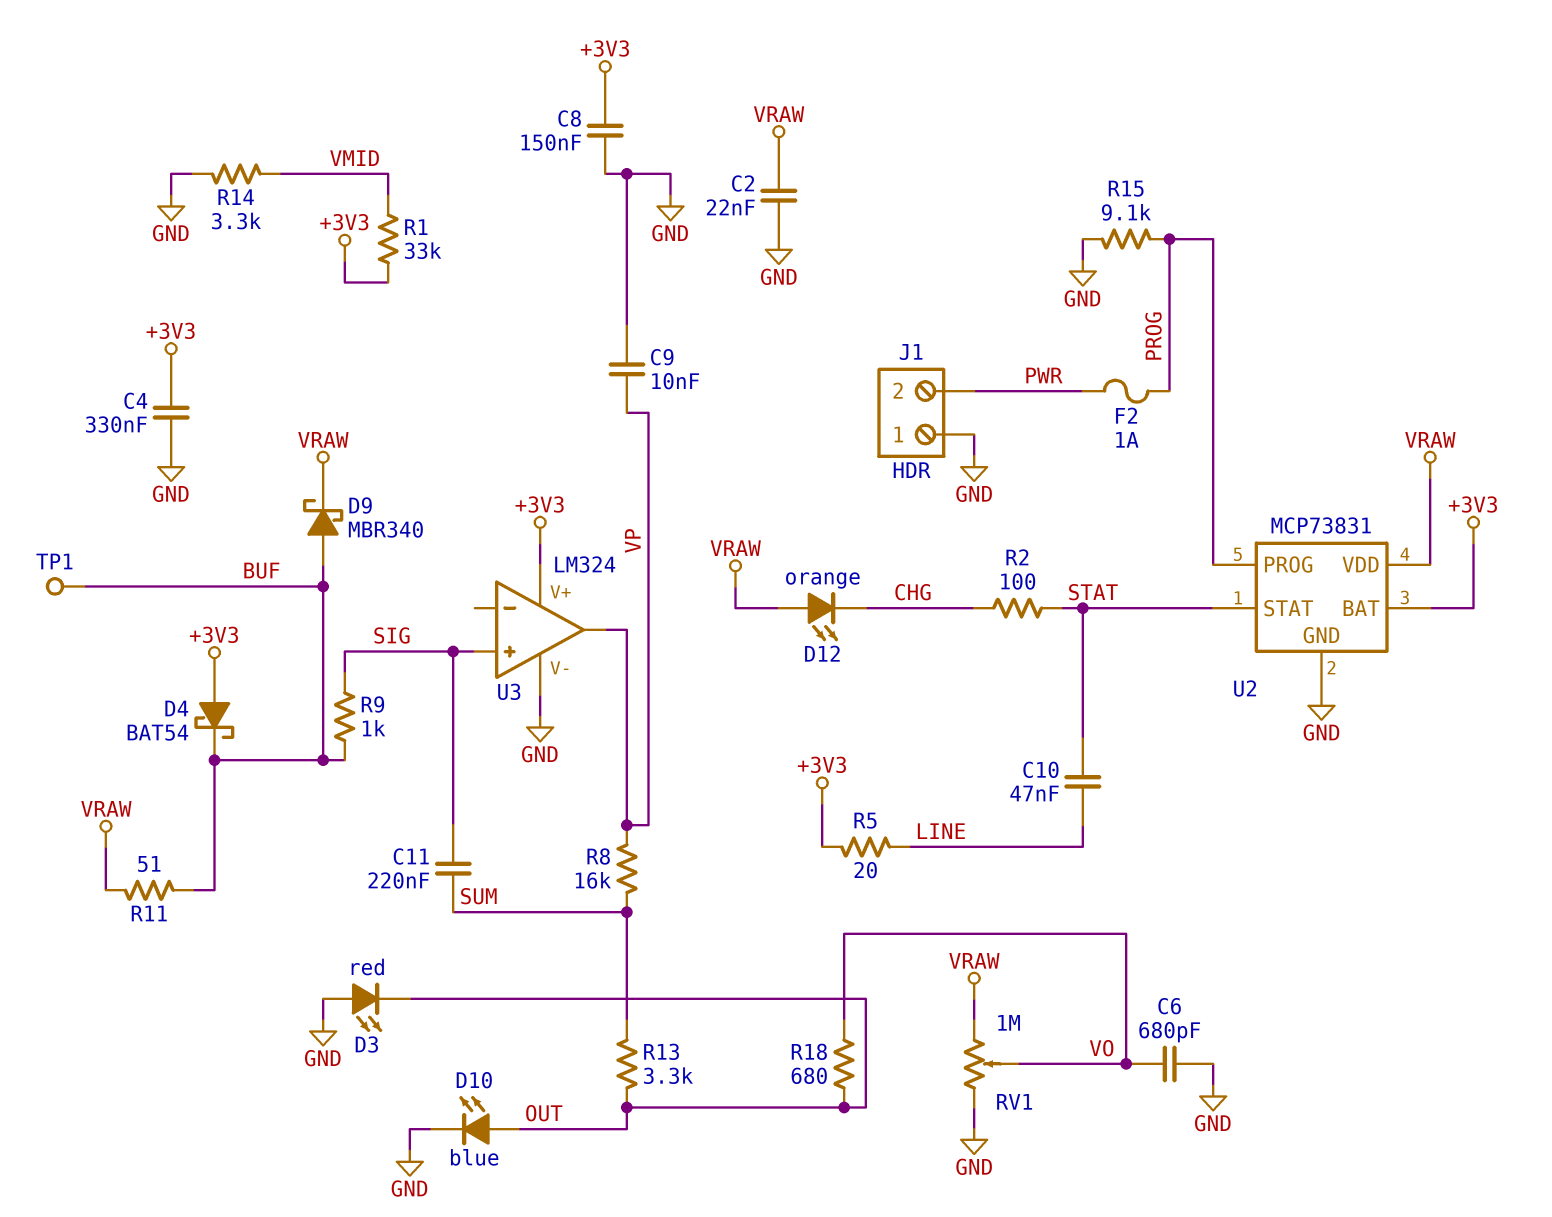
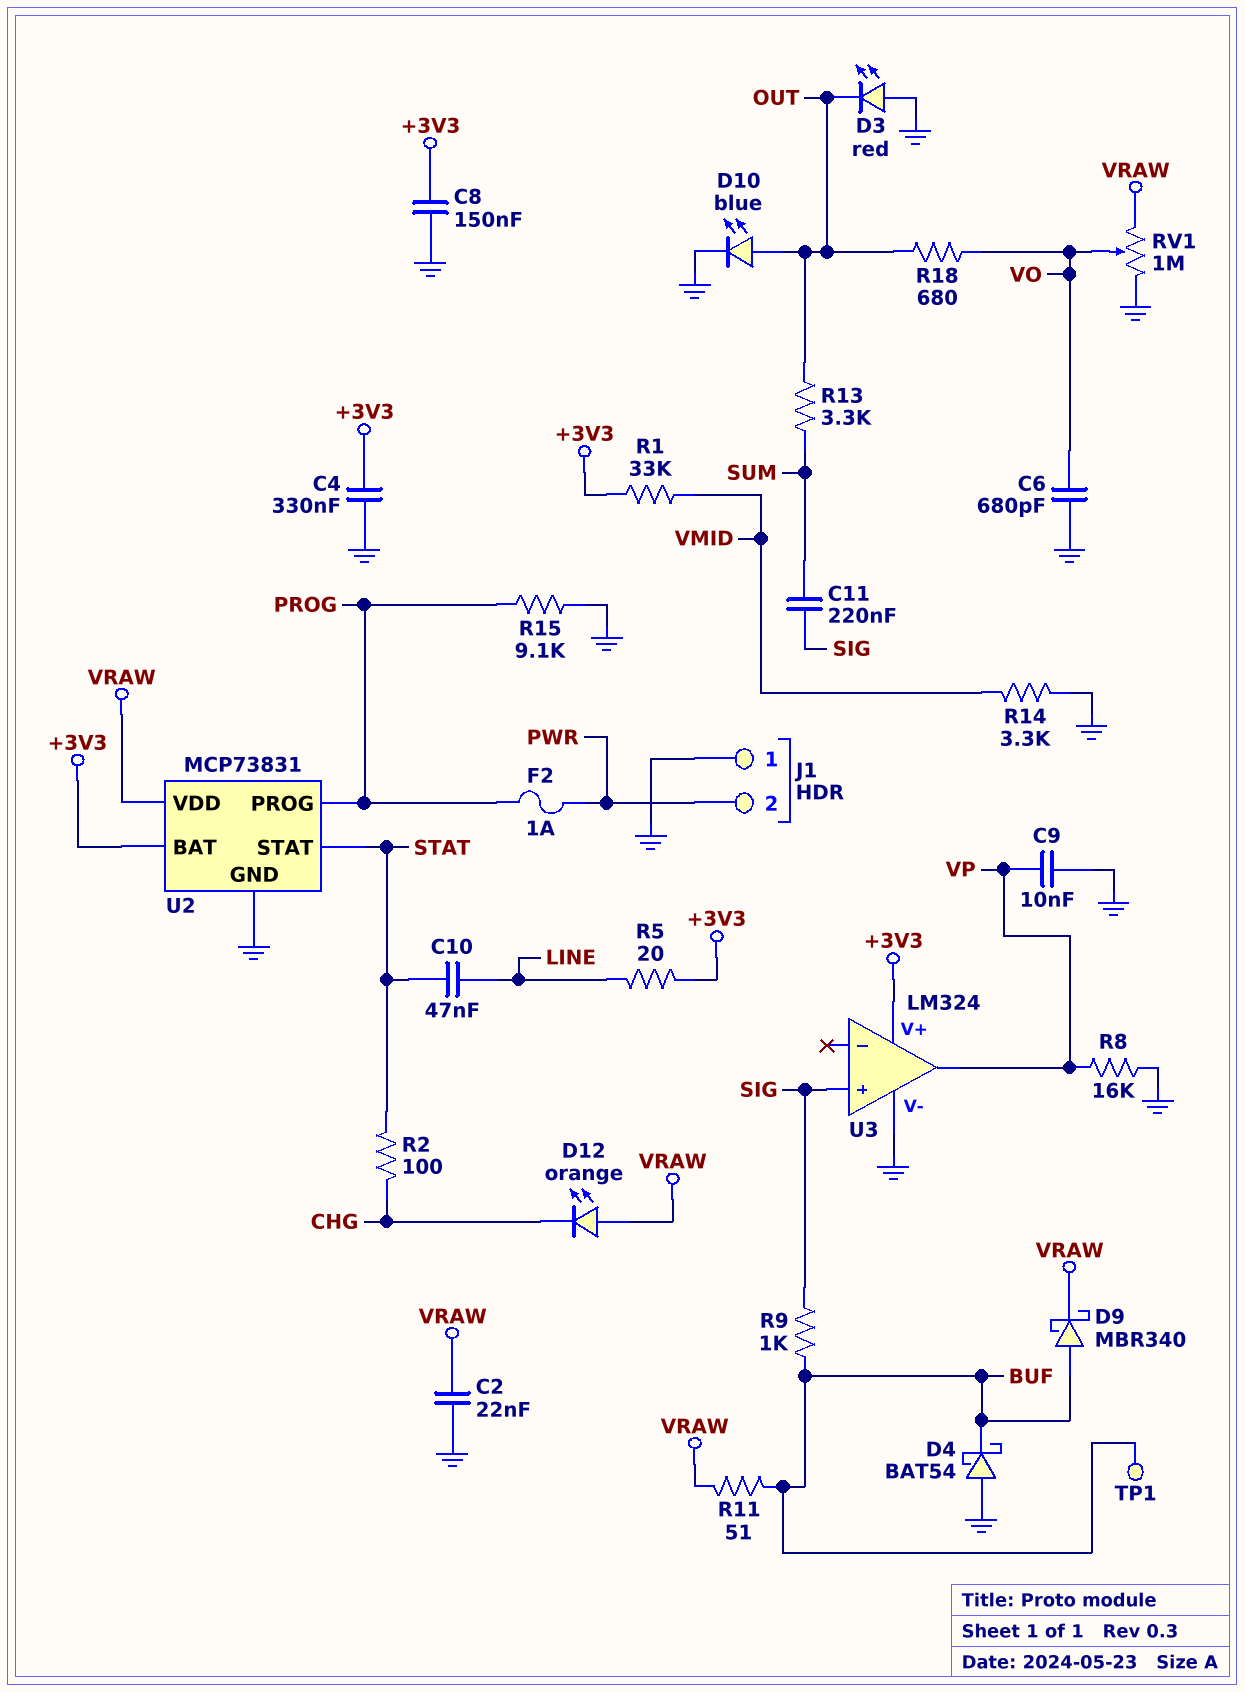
D4: schottky BAT54 (A +3V3, K BUF) -> schottky BAT54 (A GND, K BUF)
R8: 16k (SUM, VP) -> 16k (GND, VP)

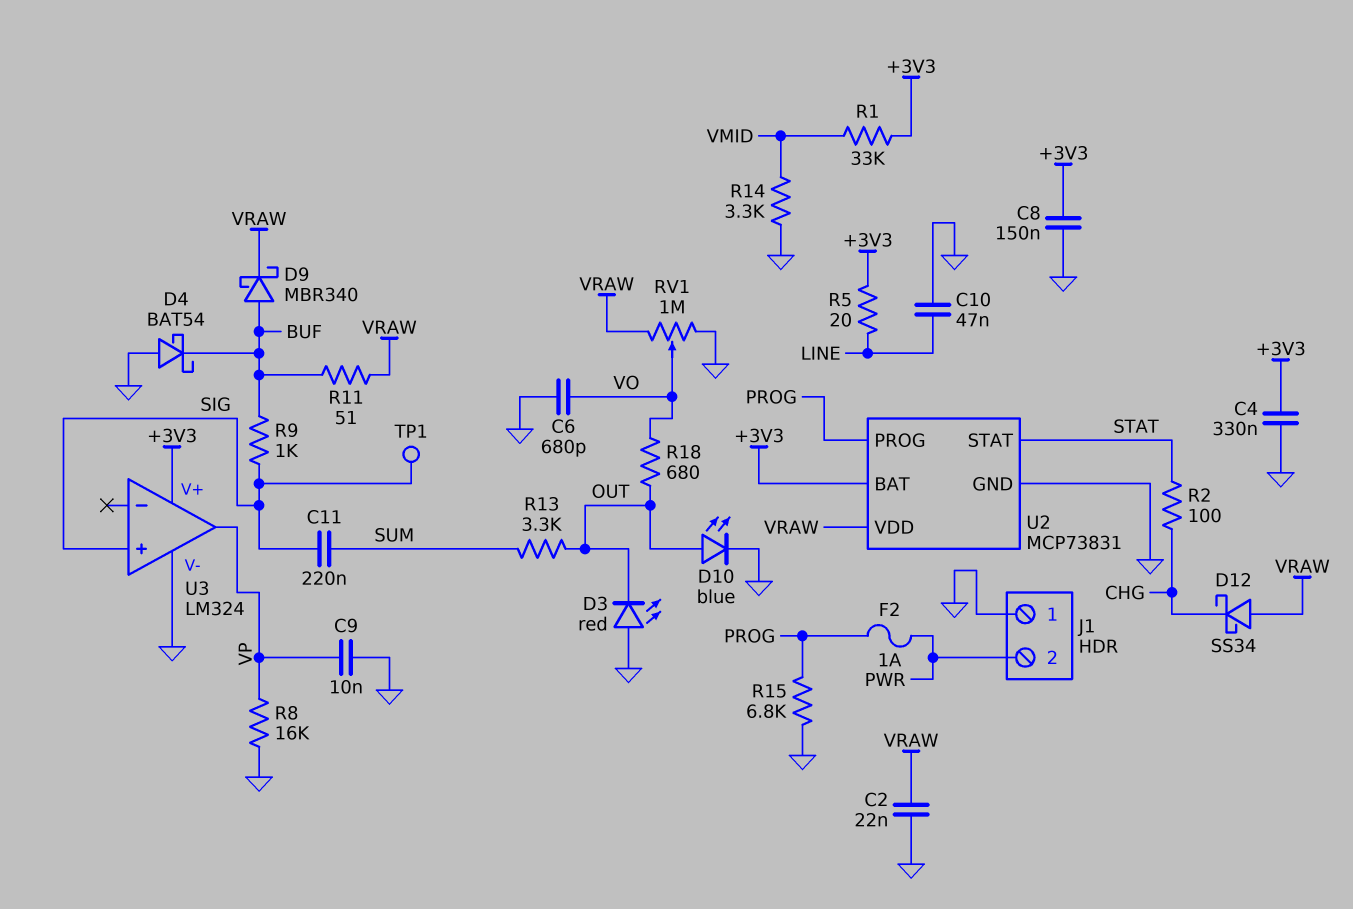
C10: 47nF (LINE, STAT) -> 47nF (GND, LINE)
D12: LED orange (A VRAW, K CHG) -> schottky SS34 (A VRAW, K CHG)
R15: 9.1k (GND, PROG) -> 6.8k (GND, PROG)
TP1: test point (BUF) -> test point (SIG)

